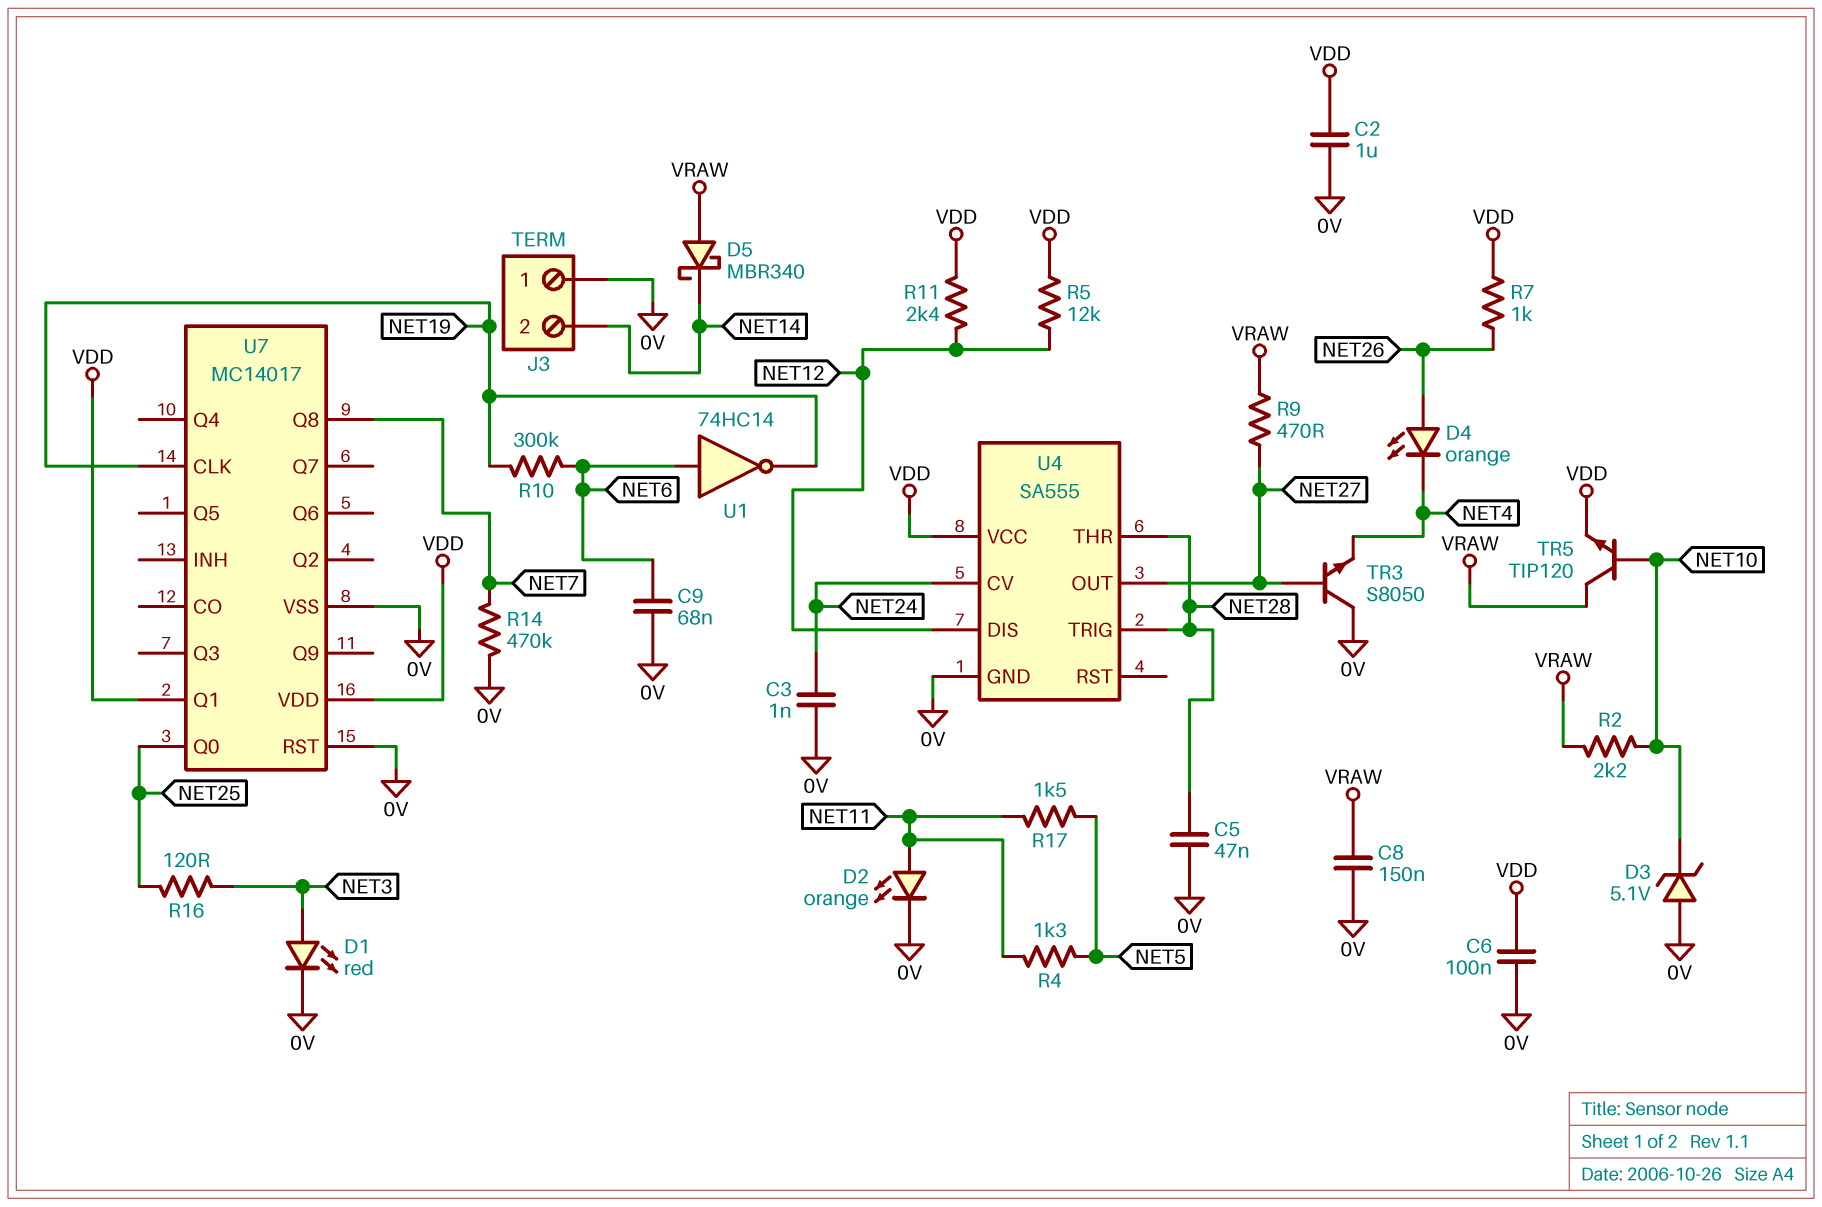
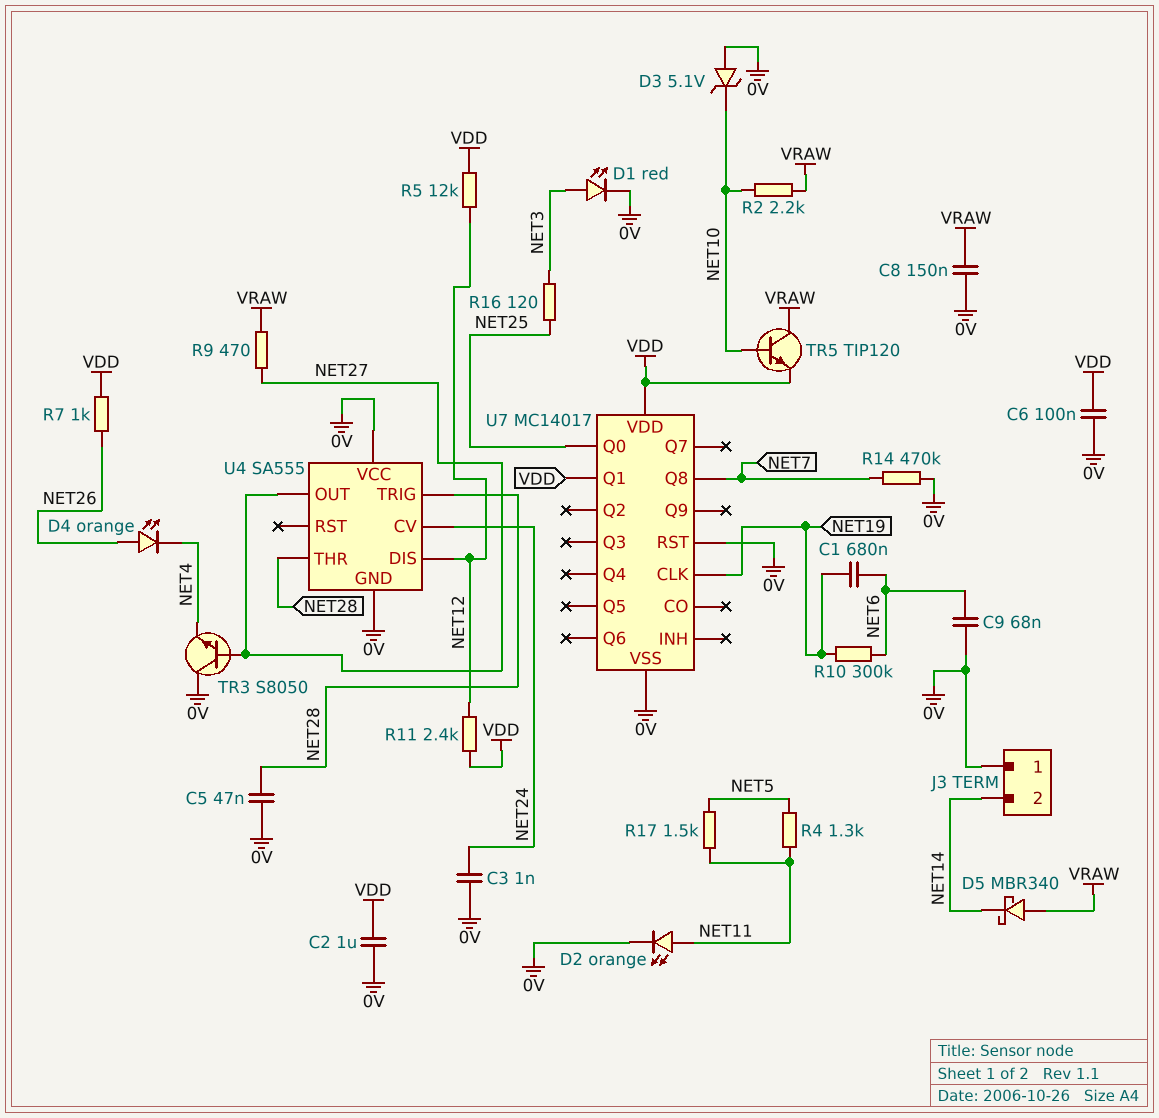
C1: none -> 680nF (NET6, NET19)
U1: NOT 74HC14 (in NET6, out NET19) -> none
U4 pin VCC: VDD -> 0V

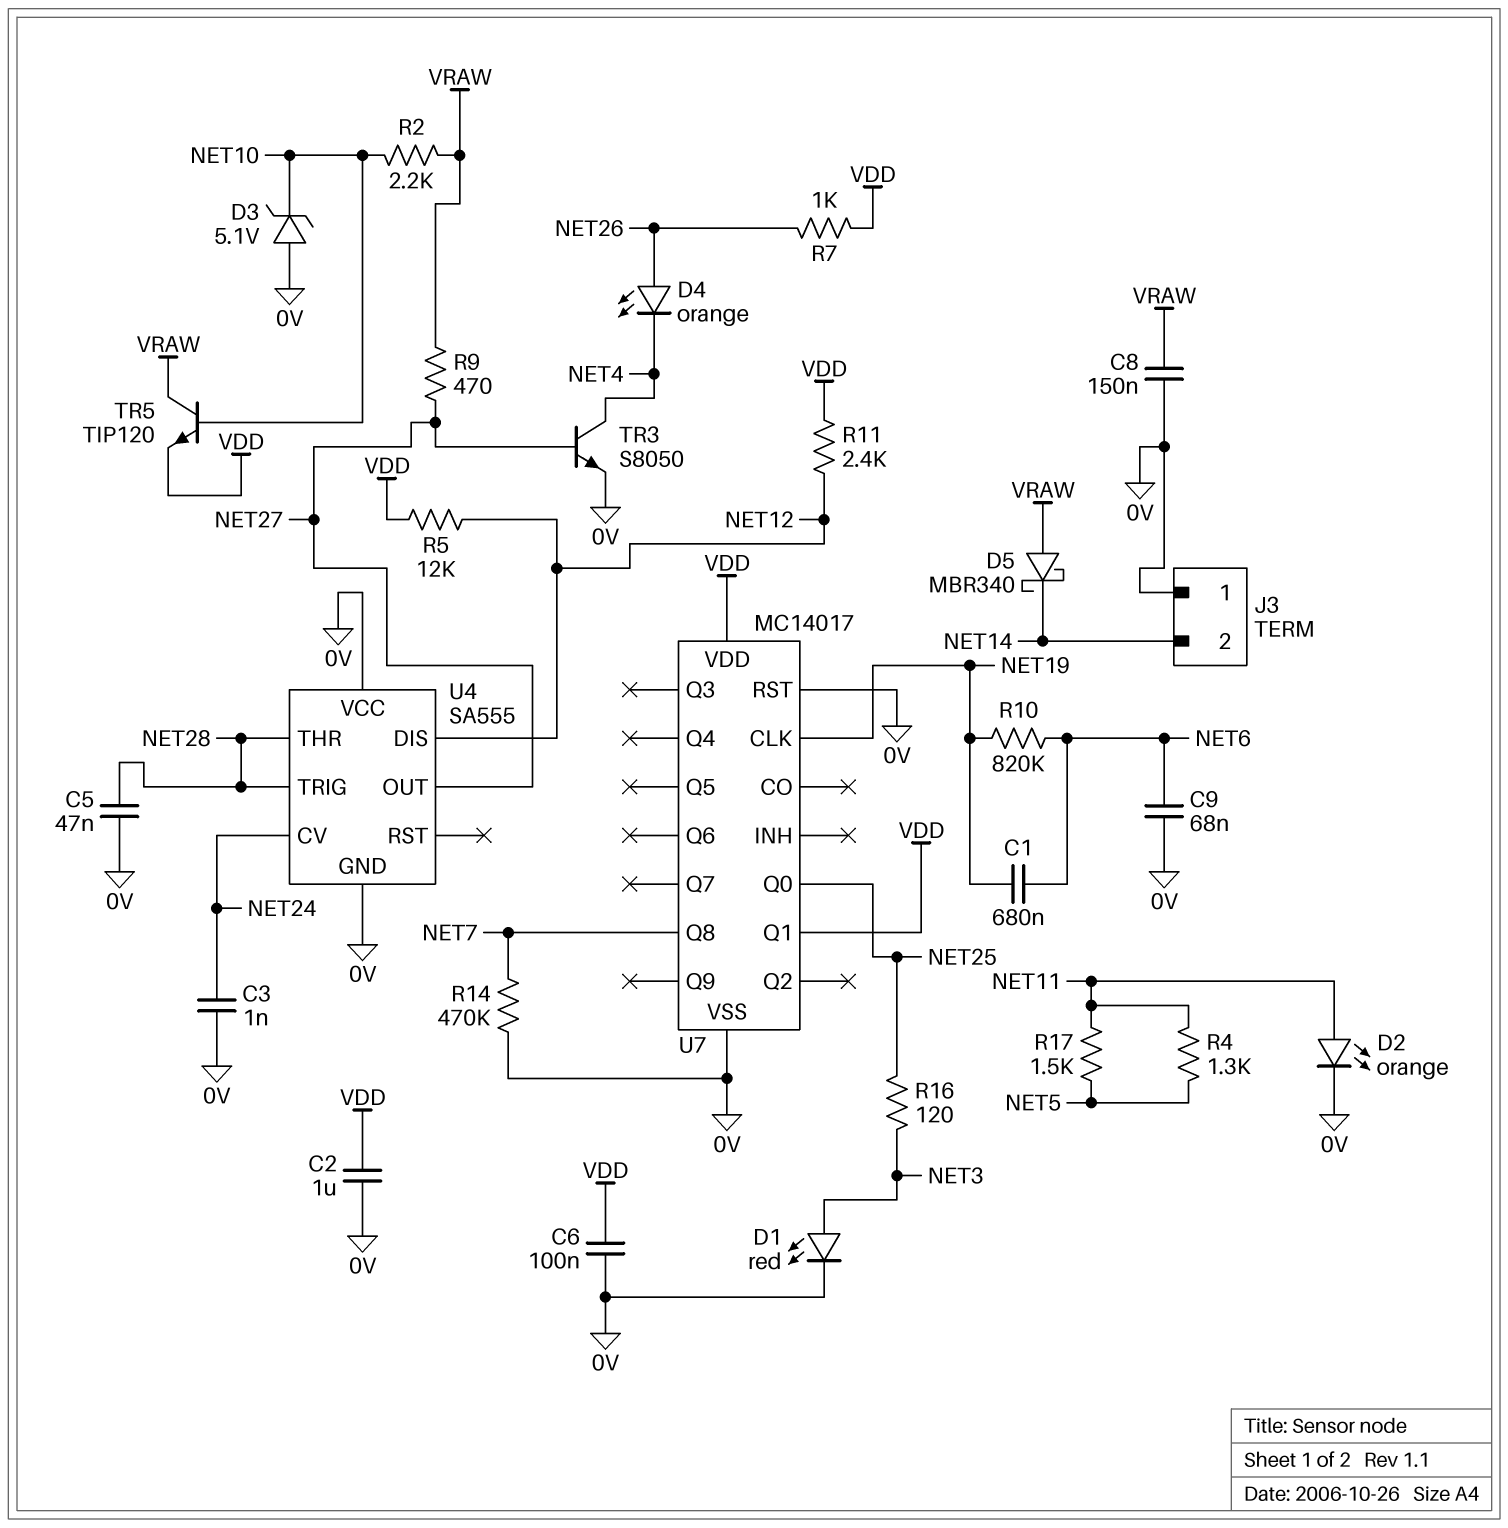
R10: 300k (NET6, NET19) -> 820k (NET6, NET19)
TR3: NPN S8050 (B NET27, C 0V, E NET4) -> NPN S8050 (B NET27, C NET4, E 0V)

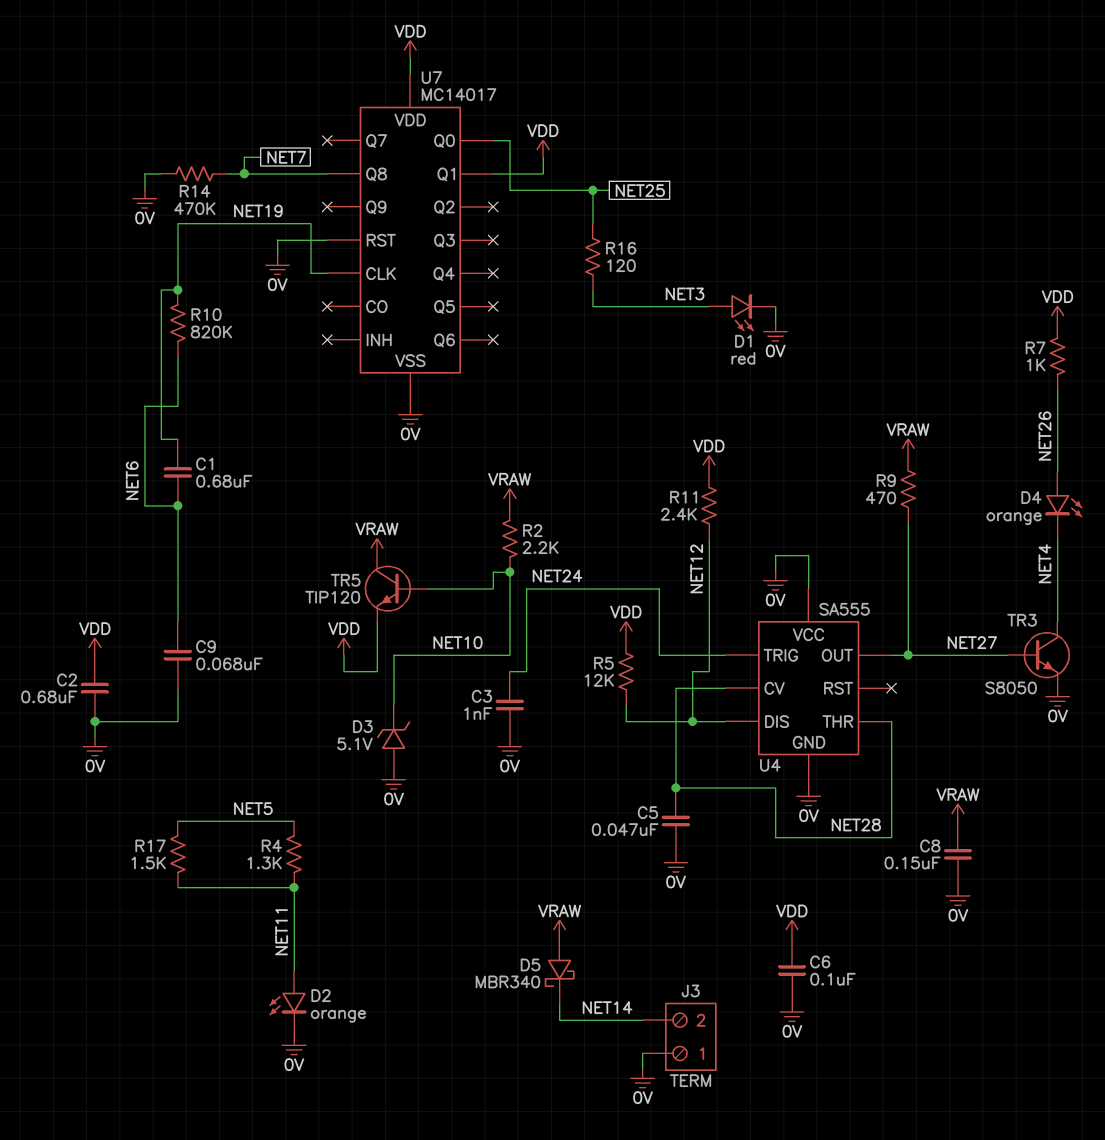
C2: 1uF (0V, VDD) -> 680nF (0V, VDD)
U4 pin CV: NET24 -> NET28
U4 pin TRIG: NET28 -> NET24

